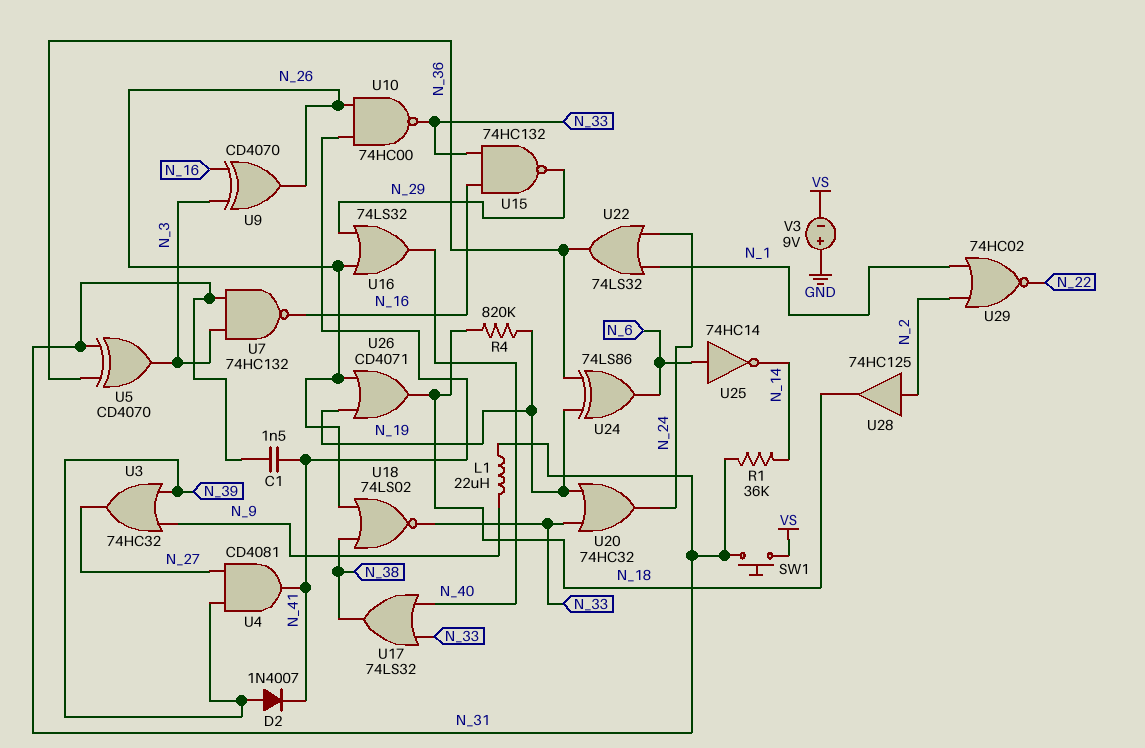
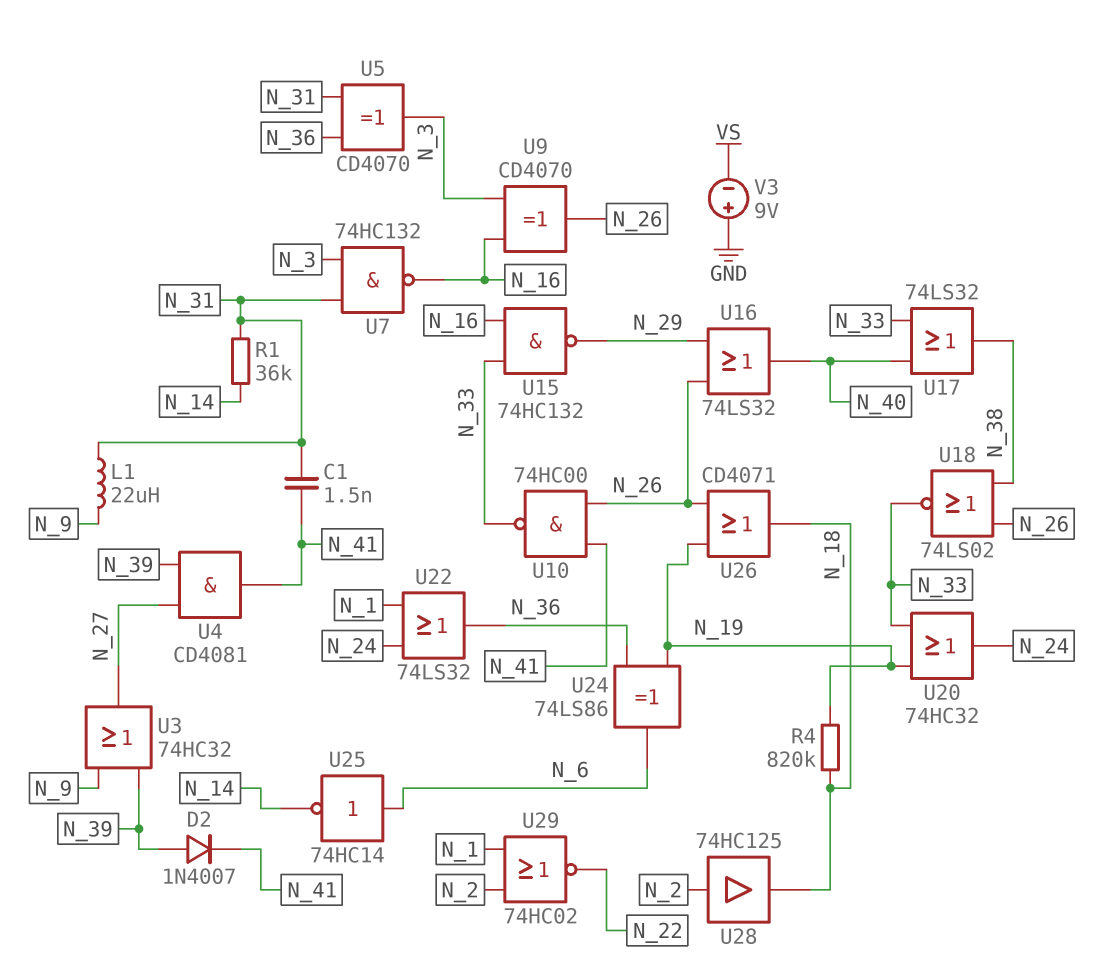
SW1: button (N_31, VS) -> none

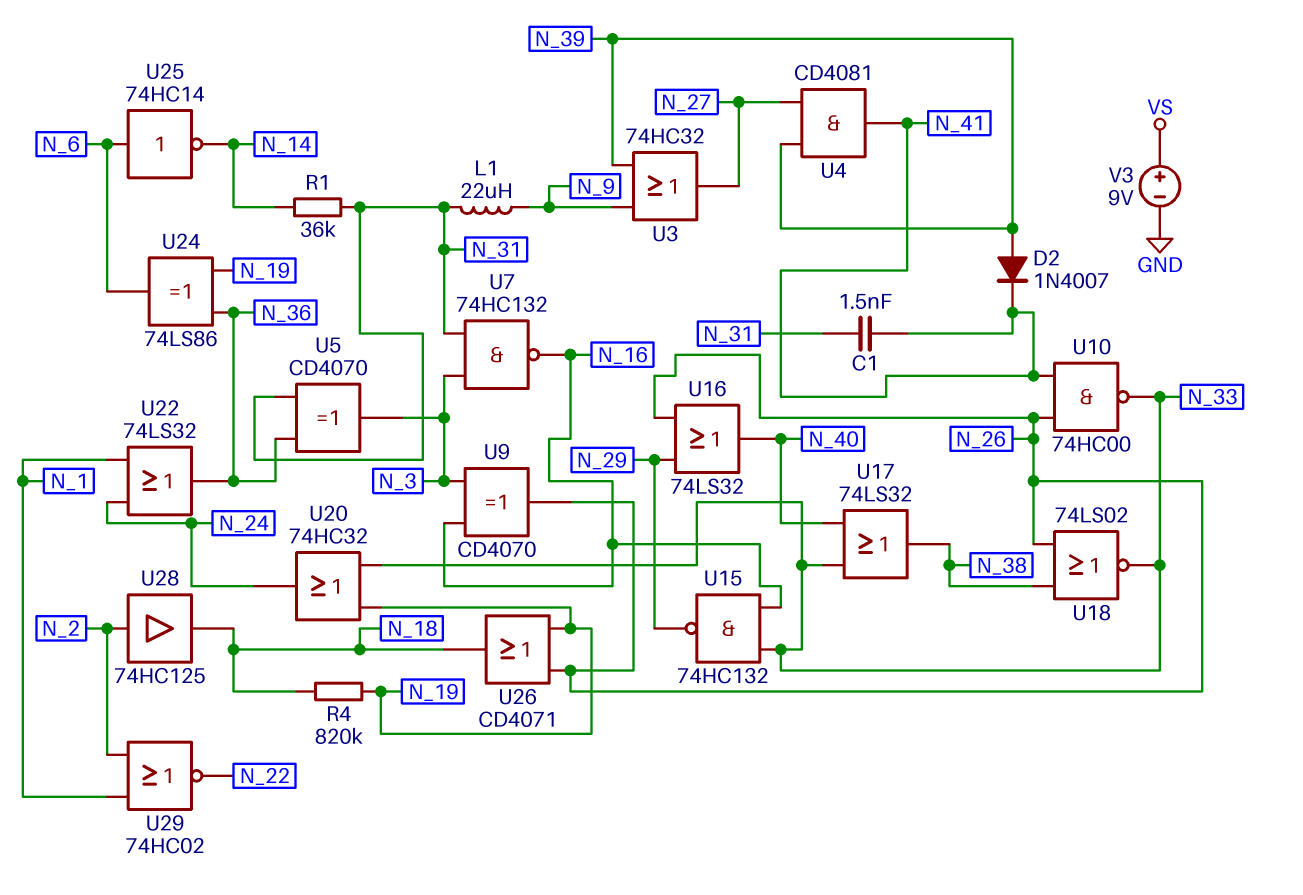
V3: 9V (plus GND, minus VS) -> 9V (plus VS, minus GND)

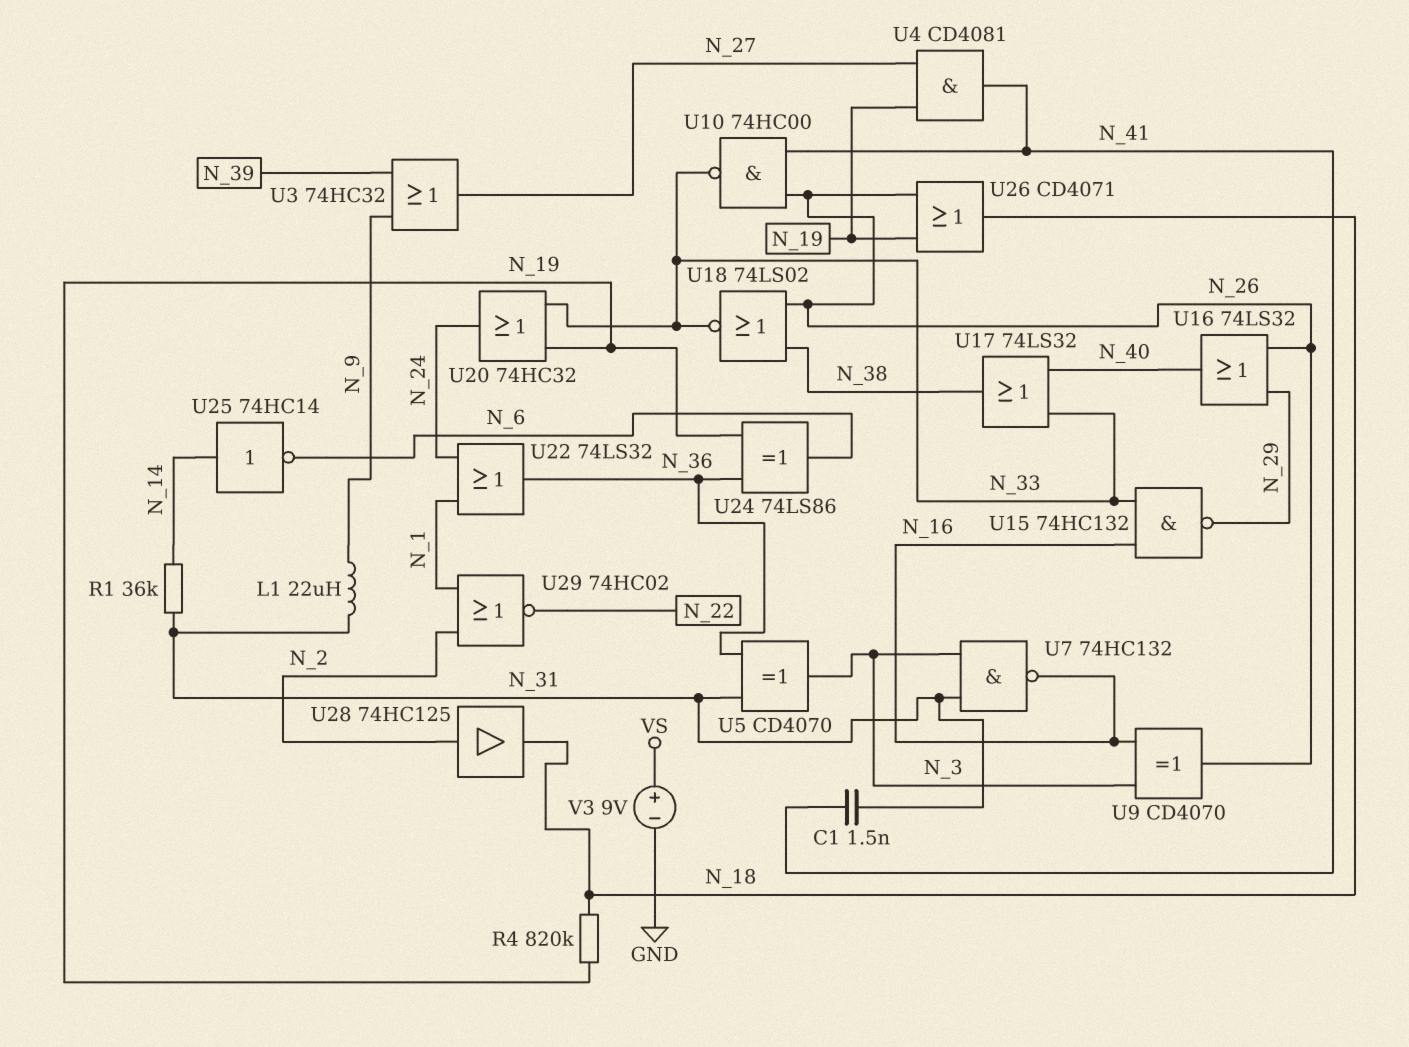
D2: diode 1N4007 (A N_39, K N_41) -> none
U4: AND CD4081 (in N_27, in N_39, out N_41) -> AND CD4081 (in N_19, in N_27, out N_41)
U25: NOT 74HC14 (in N_6, out N_14) -> NOT 74HC14 (in N_14, out N_6)

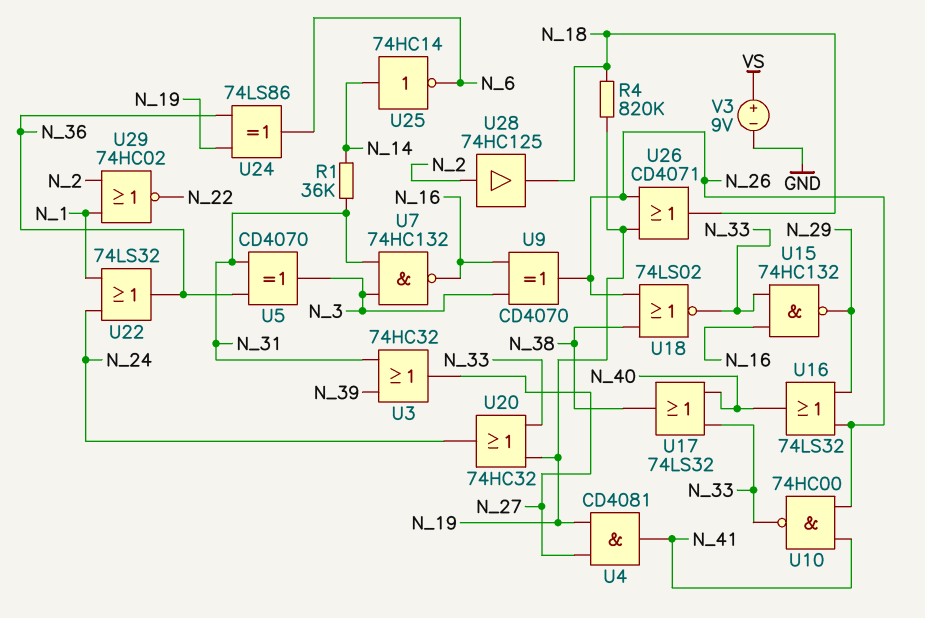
C1: 1.5nF (N_31, N_41) -> none
L1: 22uH (N_9, N_31) -> none
U3: OR 74HC32 (in N_9, in N_39, out N_27) -> OR 74HC32 (in N_31, in N_39, out N_27)

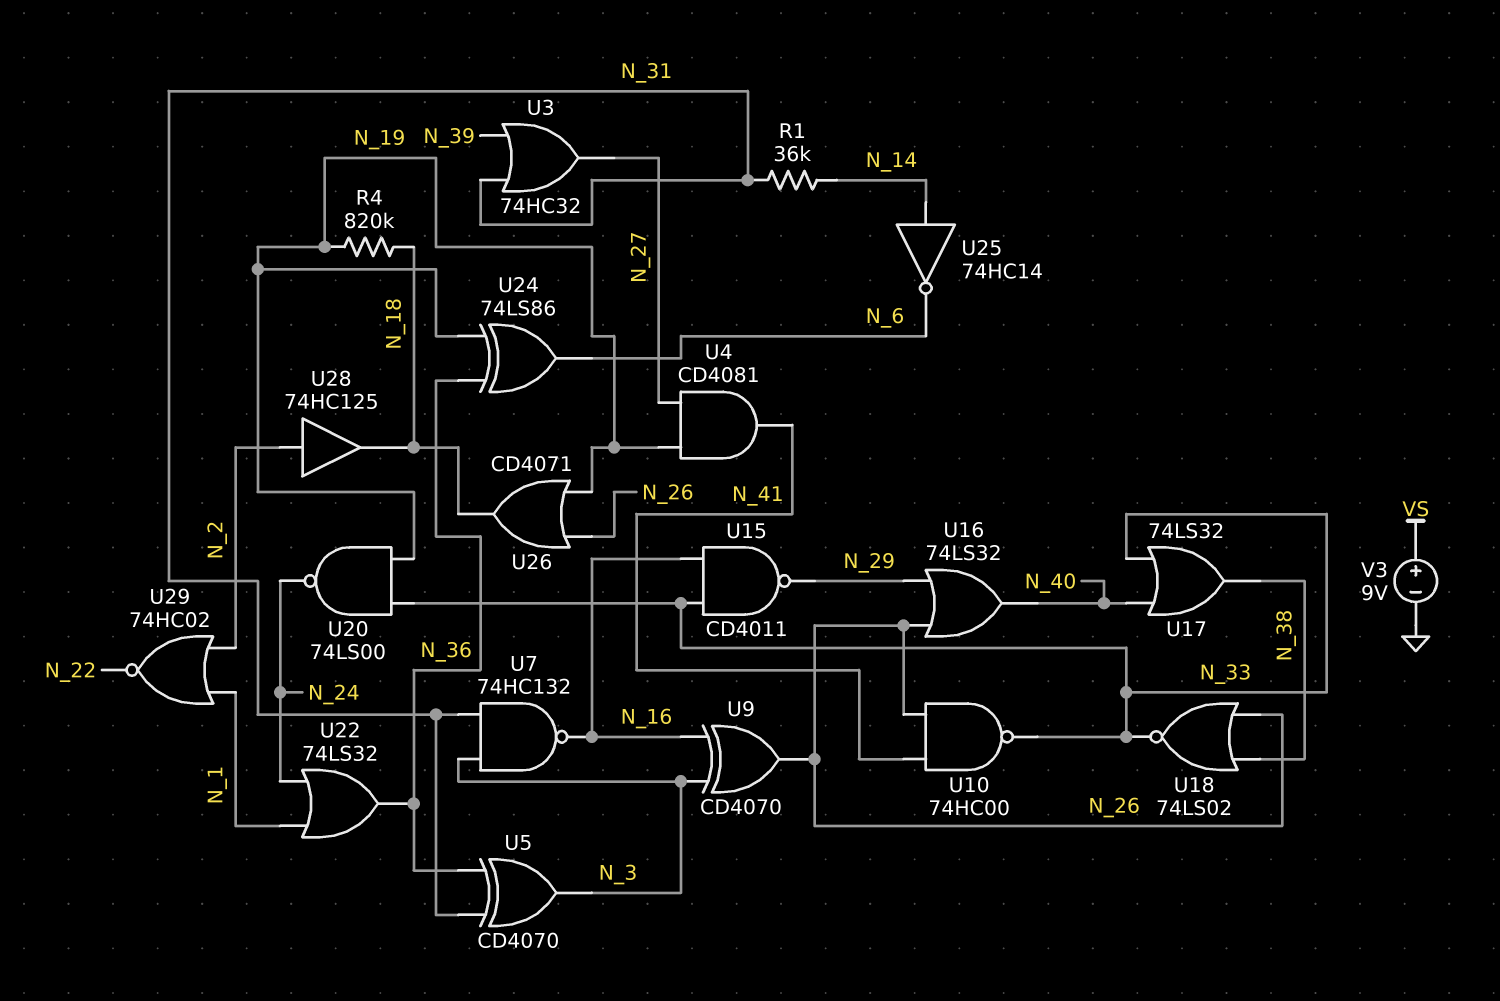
U15: NAND 74HC132 (in N_16, in N_33, out N_29) -> NAND CD4011 (in N_16, in N_33, out N_29)
U20: OR 74HC32 (in N_19, in N_33, out N_24) -> NAND 74LS00 (in N_19, in N_33, out N_24)

